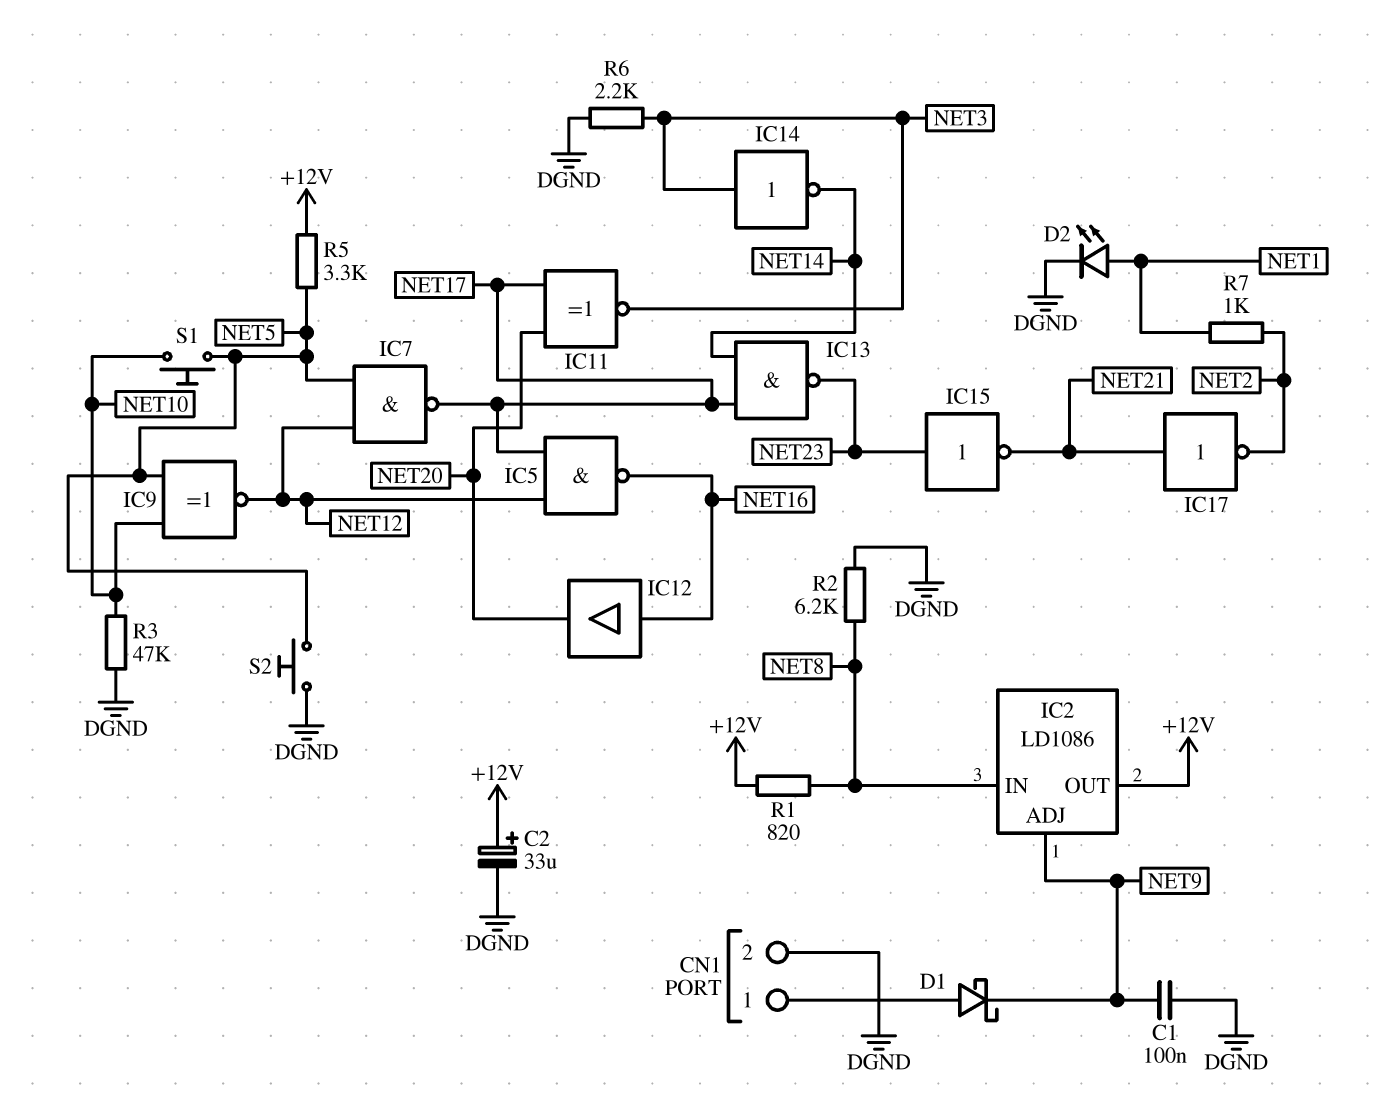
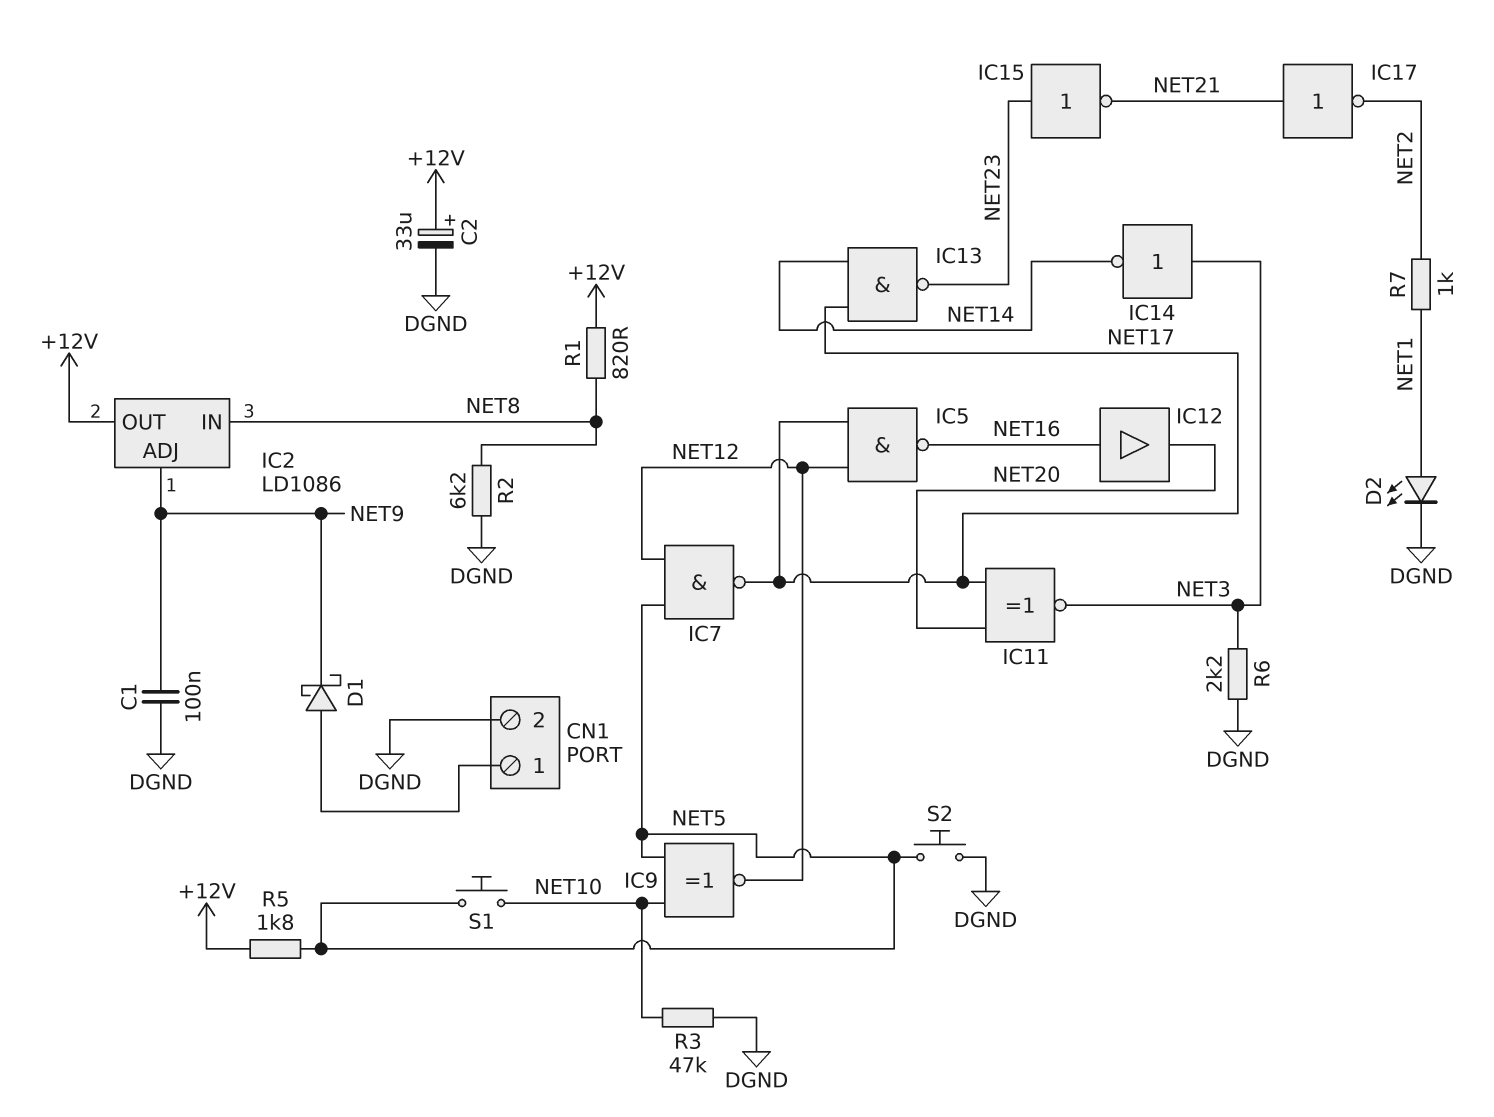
R5: 3.3k (+12V, NET5) -> 1.8k (+12V, NET5)

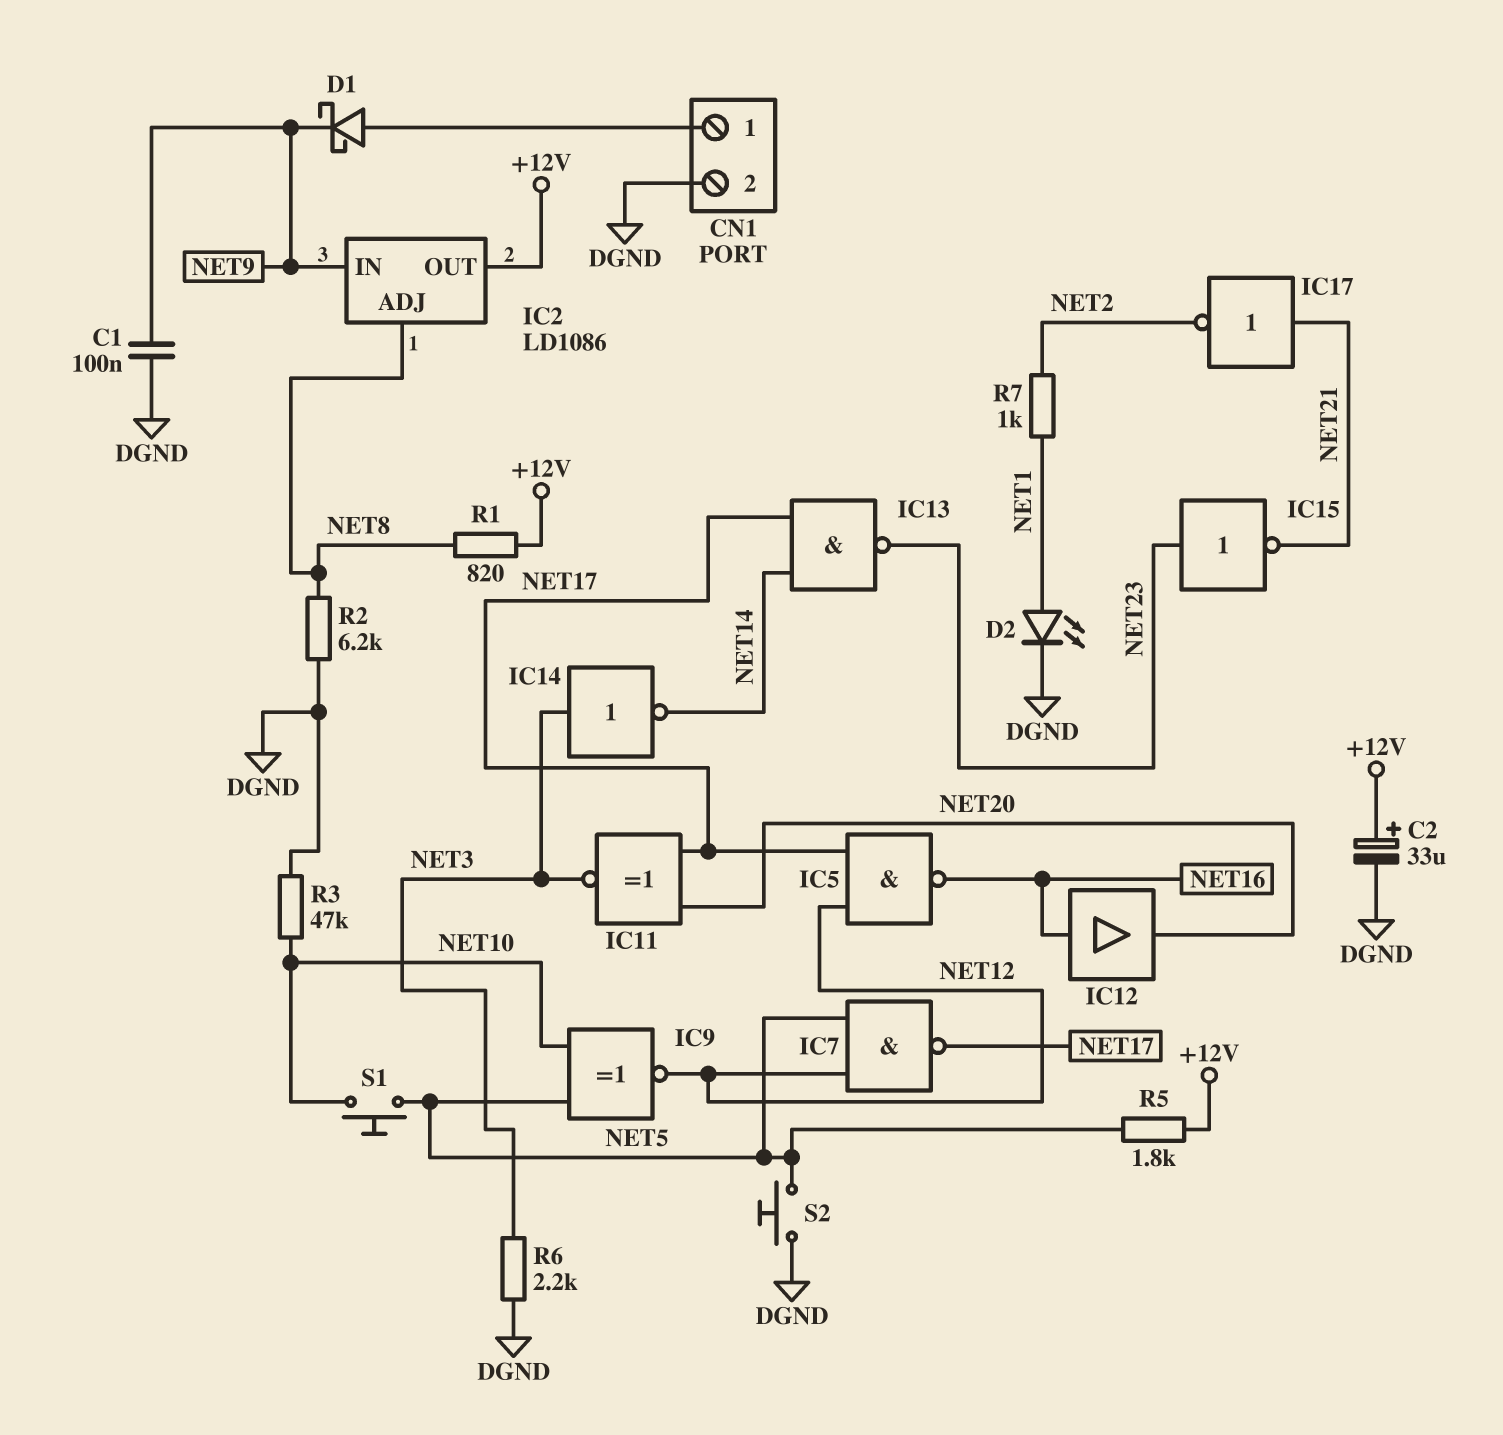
IC2 pin ADJ: NET9 -> NET8
IC2 pin IN: NET8 -> NET9

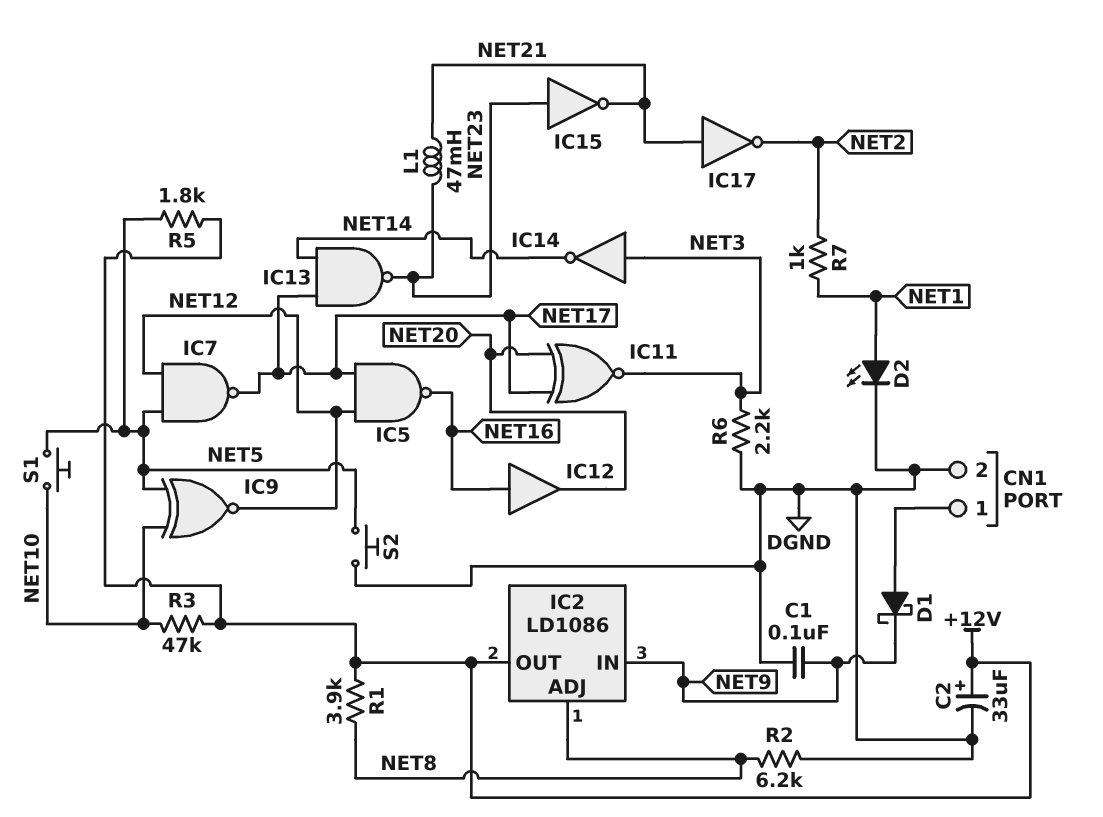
L1: none -> 47mH (NET21, NET23)
R1: 820 (+12V, NET8) -> 3.9k (+12V, NET8)
R3: 47k (DGND, NET10) -> 47k (+12V, NET10)

